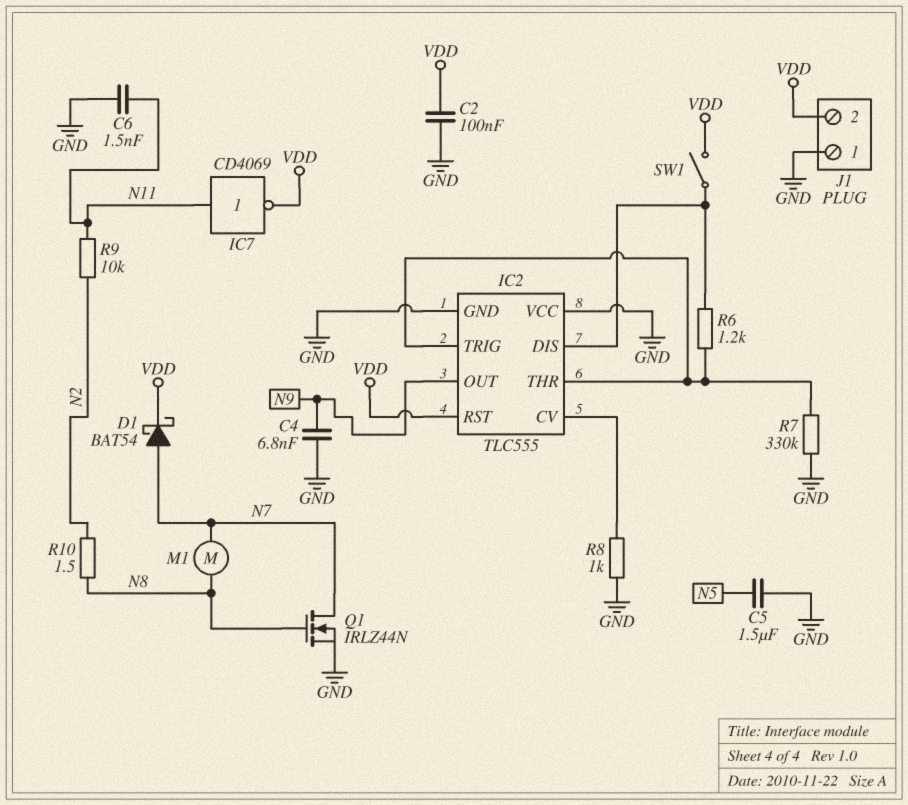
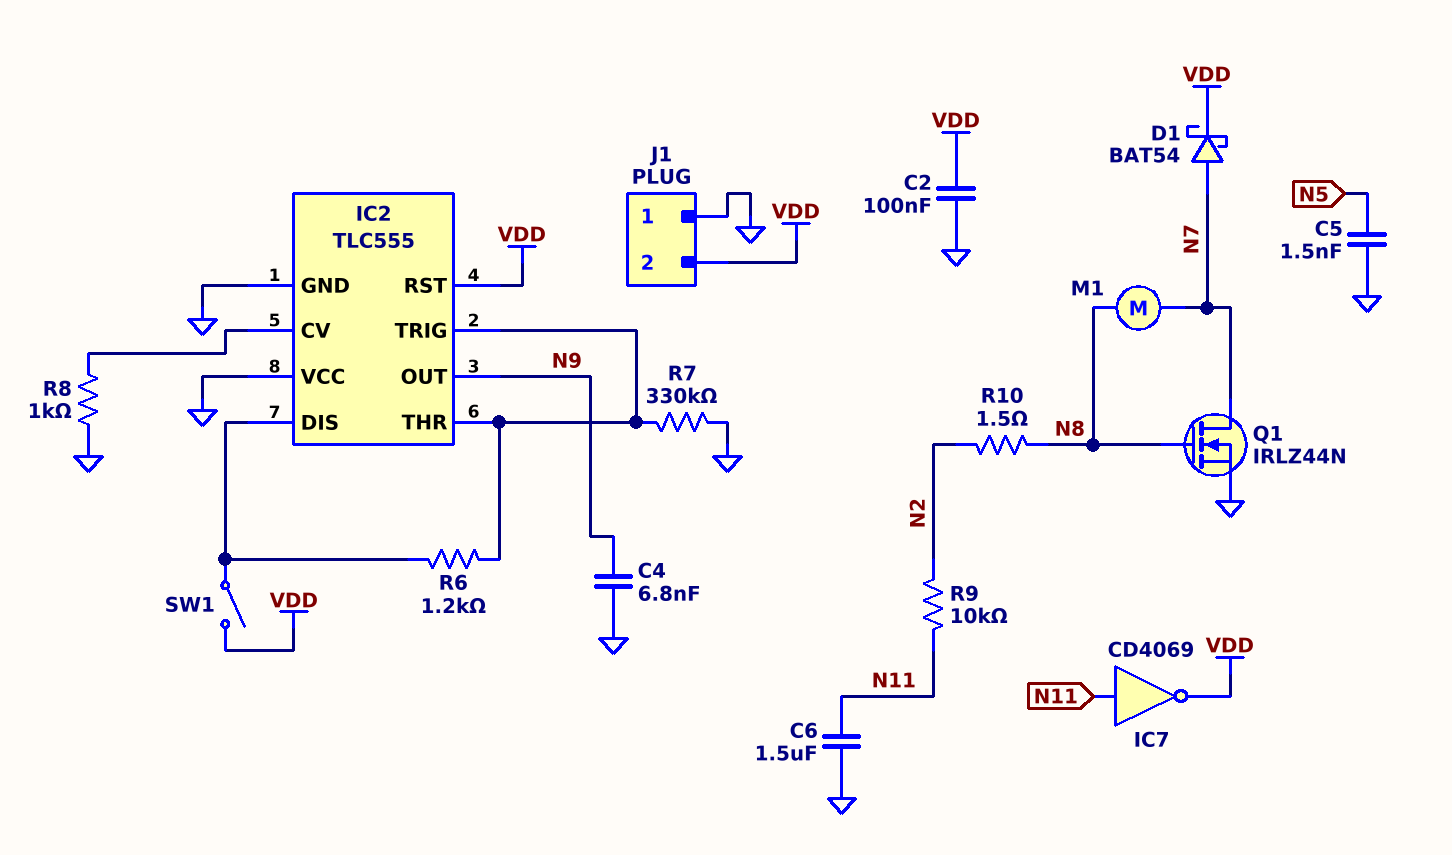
C5: 1.5uF (GND, N5) -> 1.5nF (GND, N5)
C6: 1.5nF (GND, N11) -> 1.5uF (GND, N11)

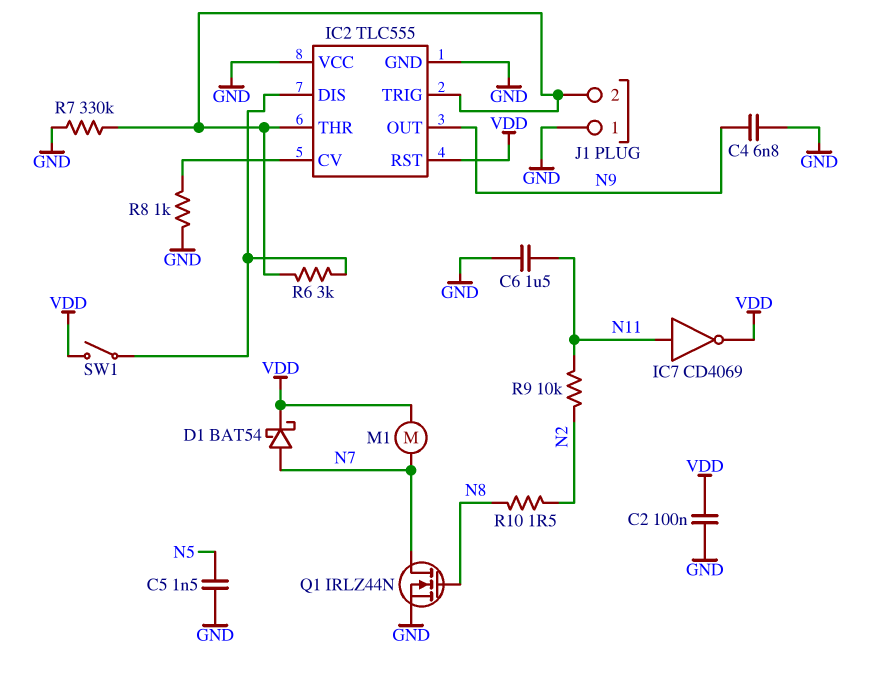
J1 pin 2: VDD -> IC2/THR
M1: motor (N7, N8) -> motor (N7, VDD)
R6: 1.2k (IC2/DIS, IC2/THR) -> 3k (IC2/DIS, IC2/THR)

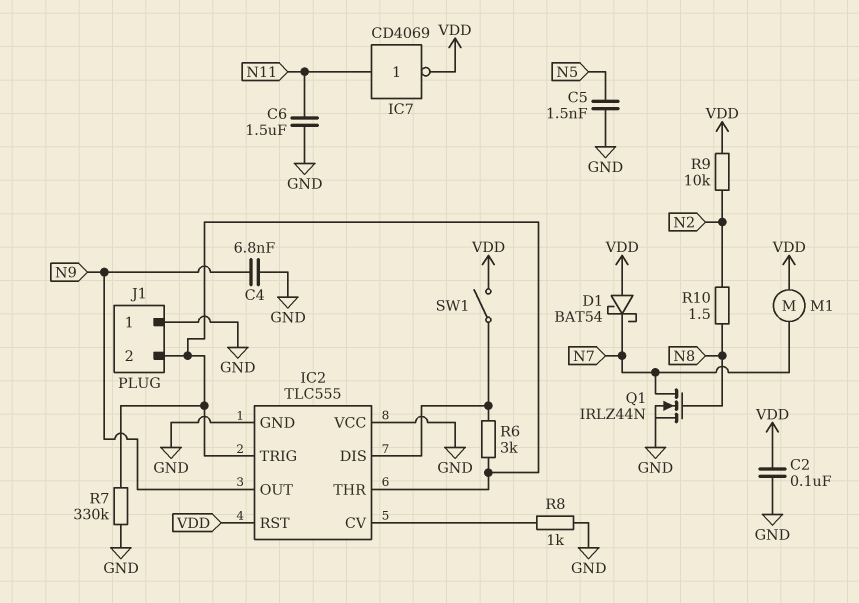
D1: schottky BAT54 (A N7, K VDD) -> schottky BAT54 (A VDD, K N7)
R9: 10k (N2, N11) -> 10k (N2, VDD)

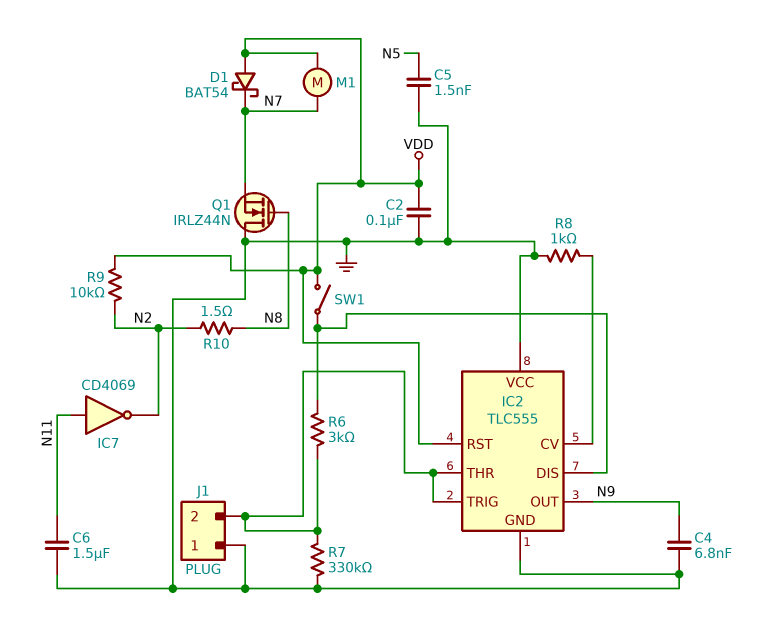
IC7: NOT CD4069 (in N11, out VDD) -> NOT CD4069 (in N11, out N2)
Q1: NMOS IRLZ44N (G N8, D N7, S GND) -> NMOS IRLZ44N (G N8, D GND, S N7)

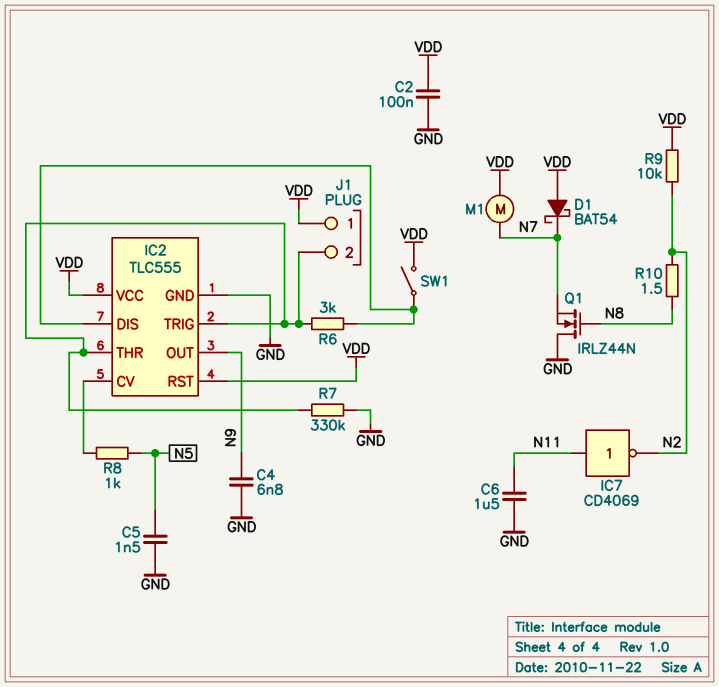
IC2 pin VCC: GND -> VDD
J1 pin 1: GND -> VDD
R8: 1k (GND, IC2/CV) -> 1k (IC2/CV, N5)

